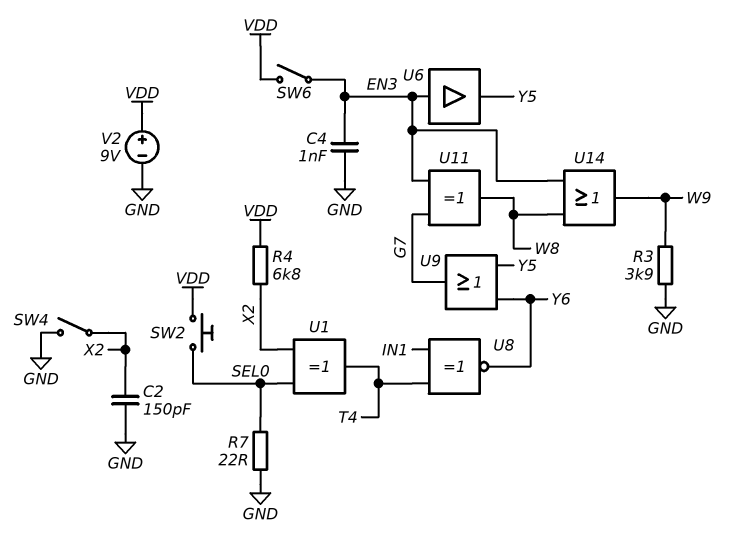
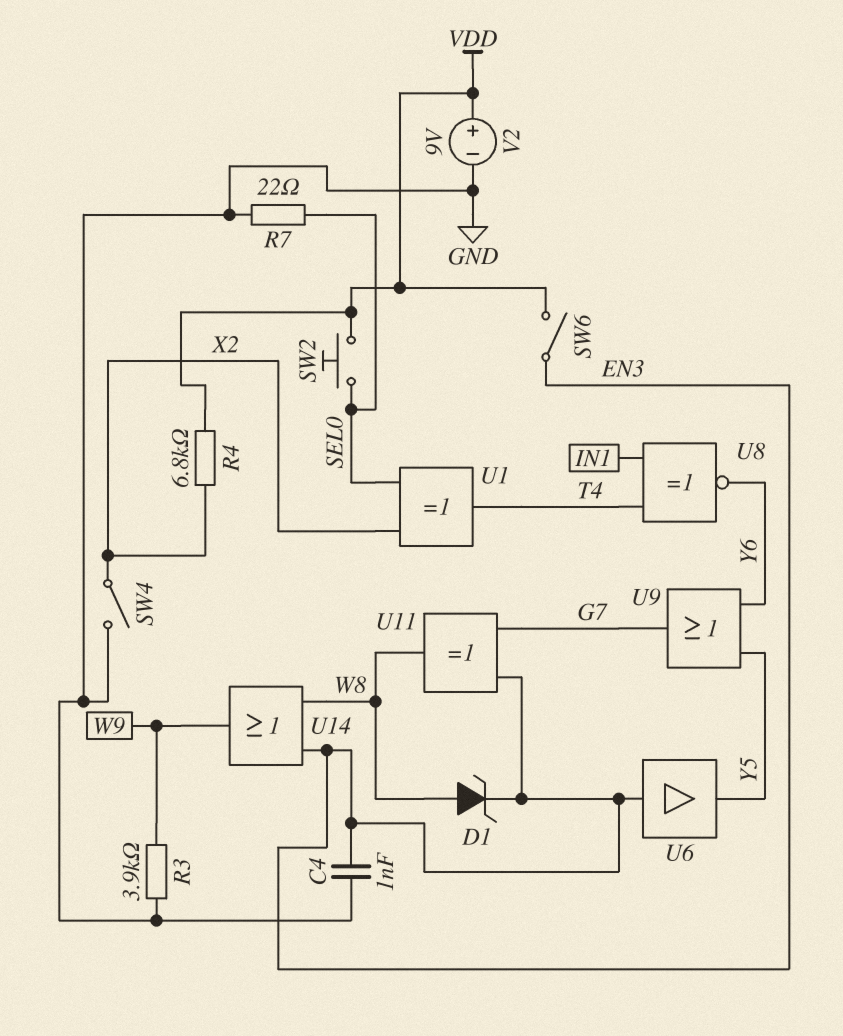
C2: 150pF (GND, X2) -> none
D1: none -> zener (A W8, K EN3)

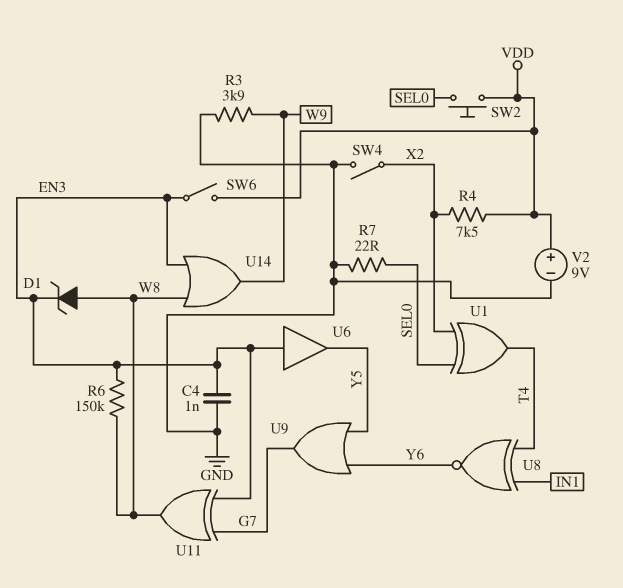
R4: 6.8k (VDD, X2) -> 7.5k (VDD, X2)
R6: none -> 150k (EN3, W8)

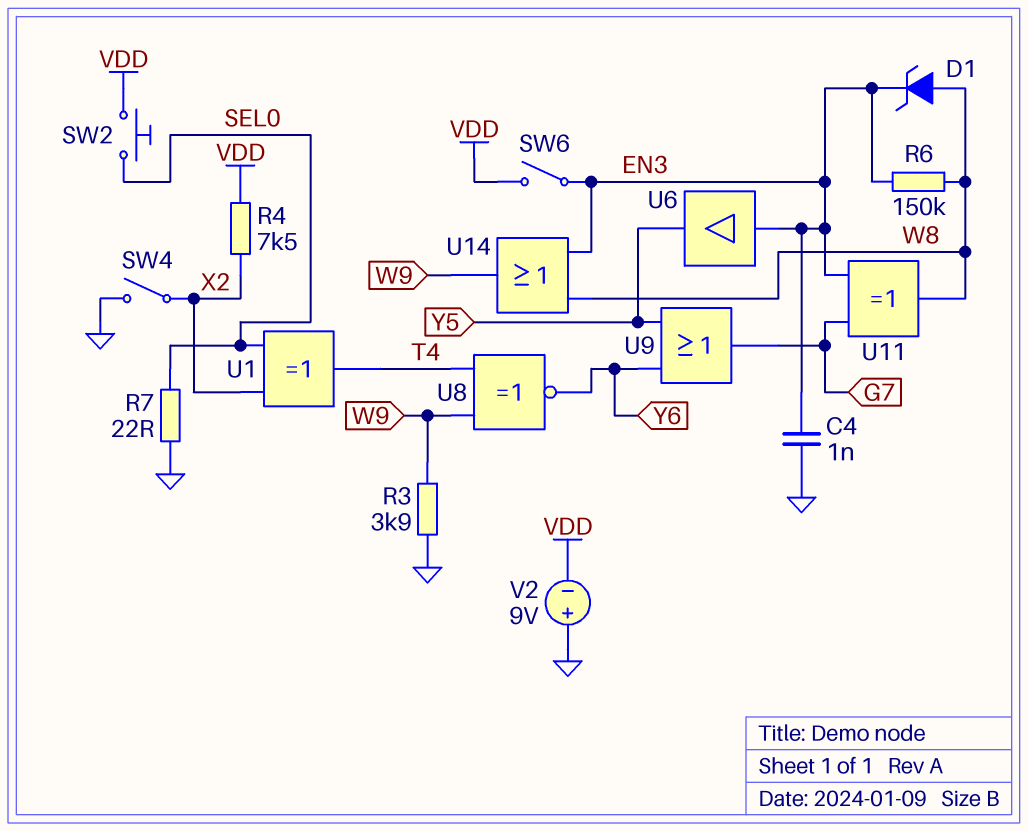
U8: XNOR (in IN1, in T4, out Y6) -> XNOR (in T4, in W9, out Y6)
V2: 9V (plus VDD, minus GND) -> 9V (plus GND, minus VDD)

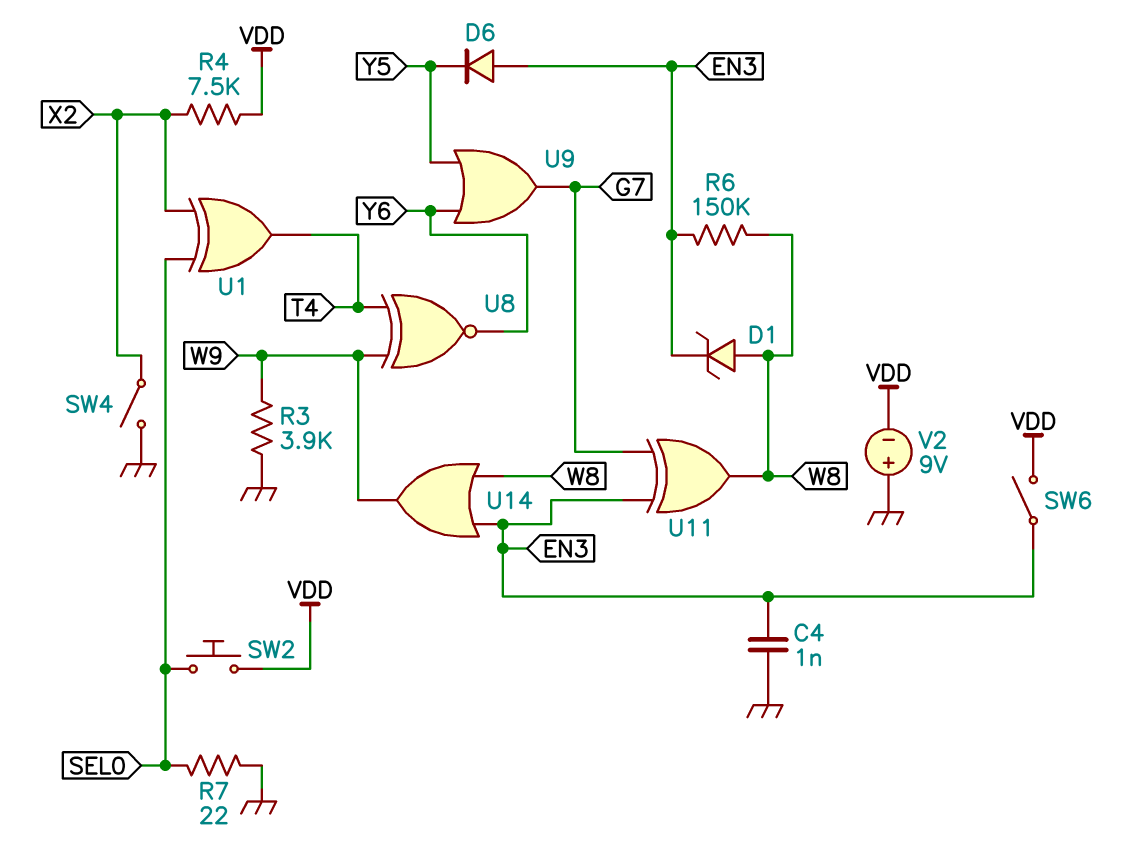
D6: none -> diode (A EN3, K Y5)
U6: buffer (in EN3, out Y5) -> none

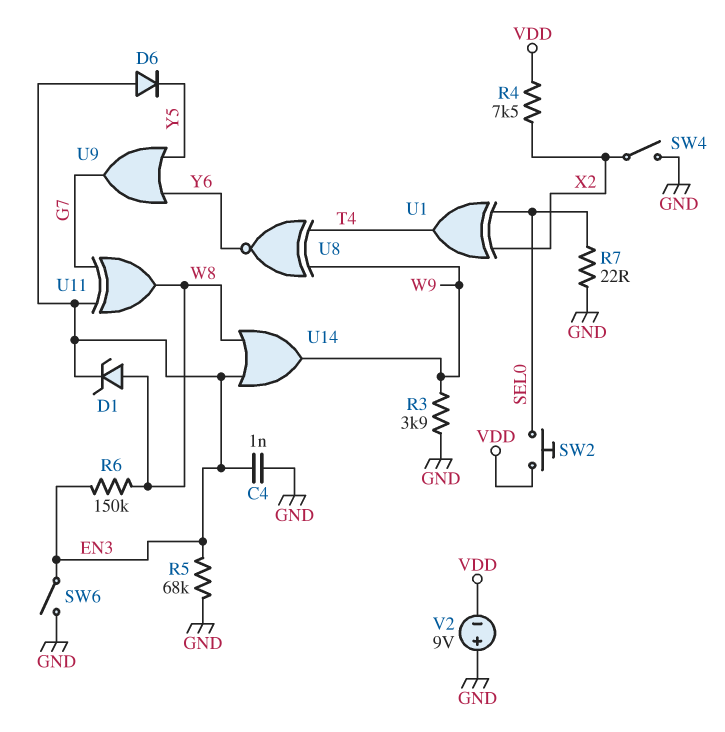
R5: none -> 68k (EN3, GND)
SW6: switch (EN3, VDD) -> switch (EN3, GND)

